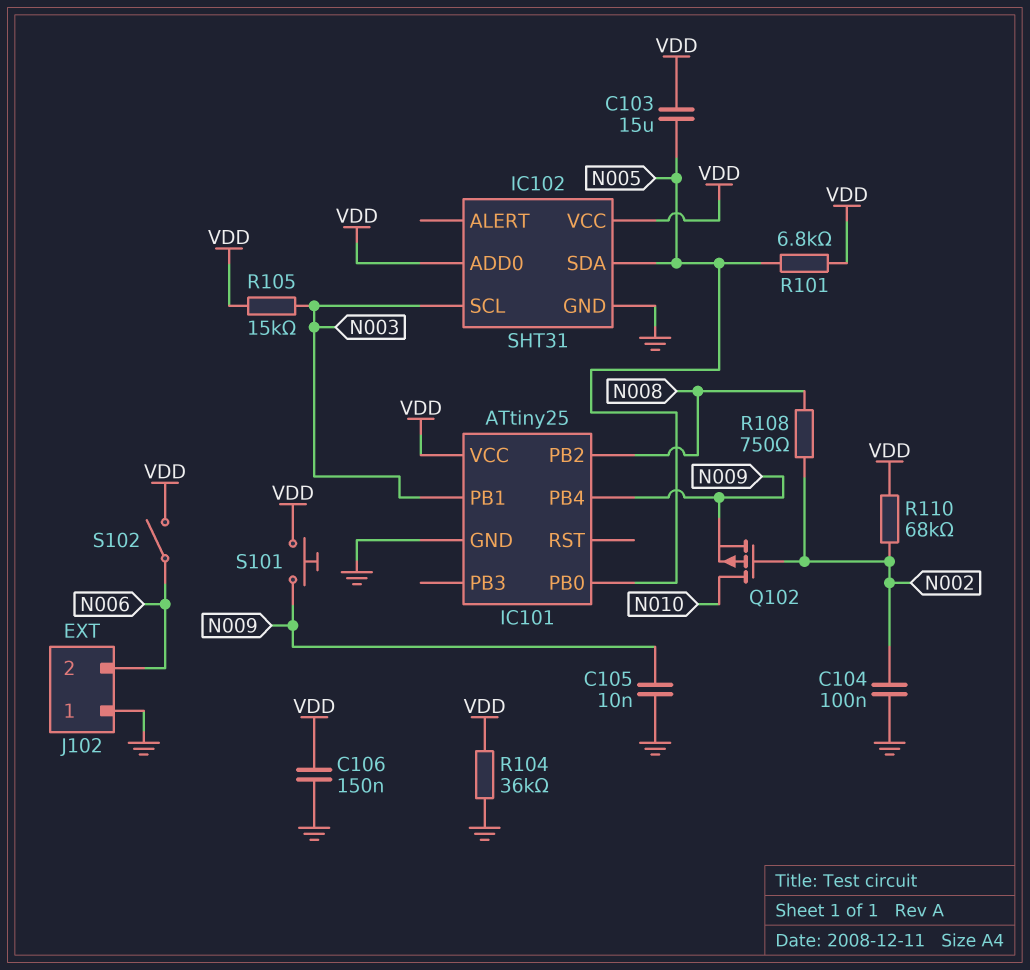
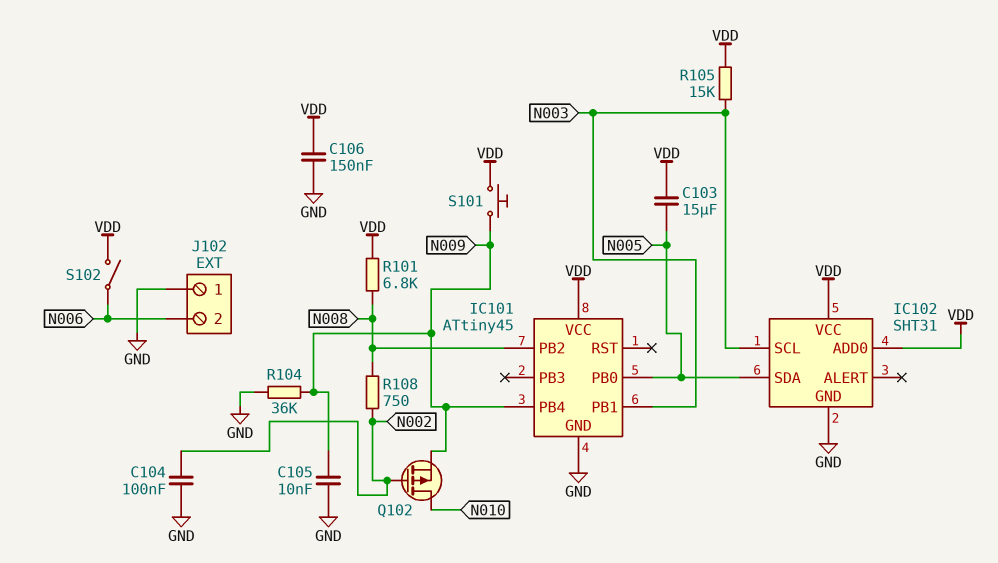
IC101: ATtiny25 -> ATtiny45
R101: 6.8k (N005, VDD) -> 6.8k (N008, VDD)
R104: 36k (GND, VDD) -> 36k (GND, N009)
R110: 68k (N002, VDD) -> none

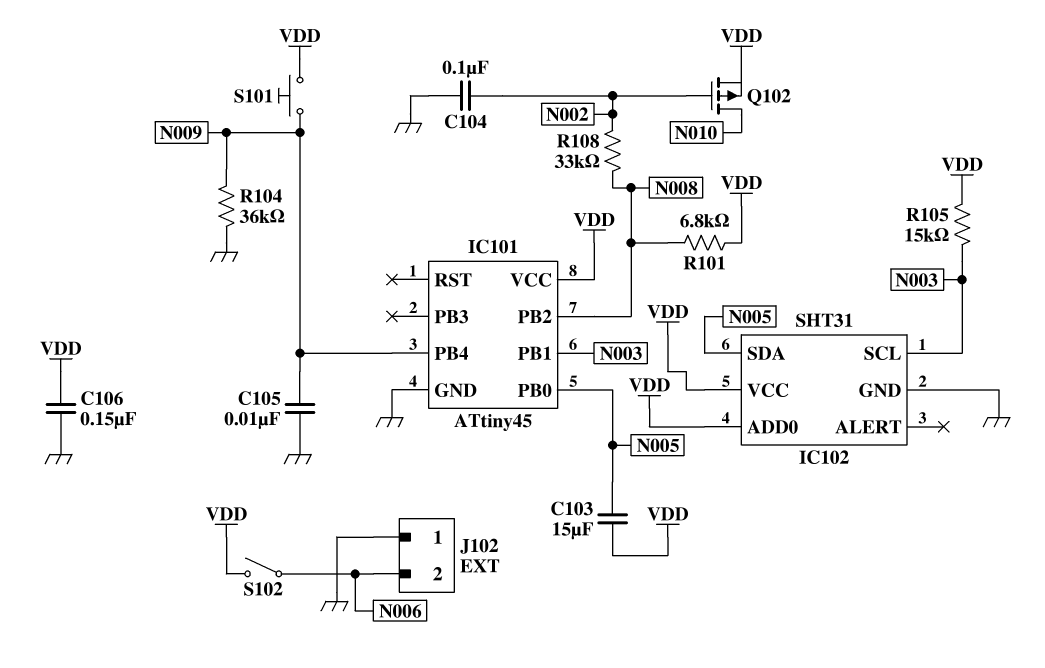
Q102: PMOS (G N002, D N010, S N009) -> PMOS (G N002, D N010, S VDD)
R108: 750 (N002, N008) -> 33k (N002, N008)

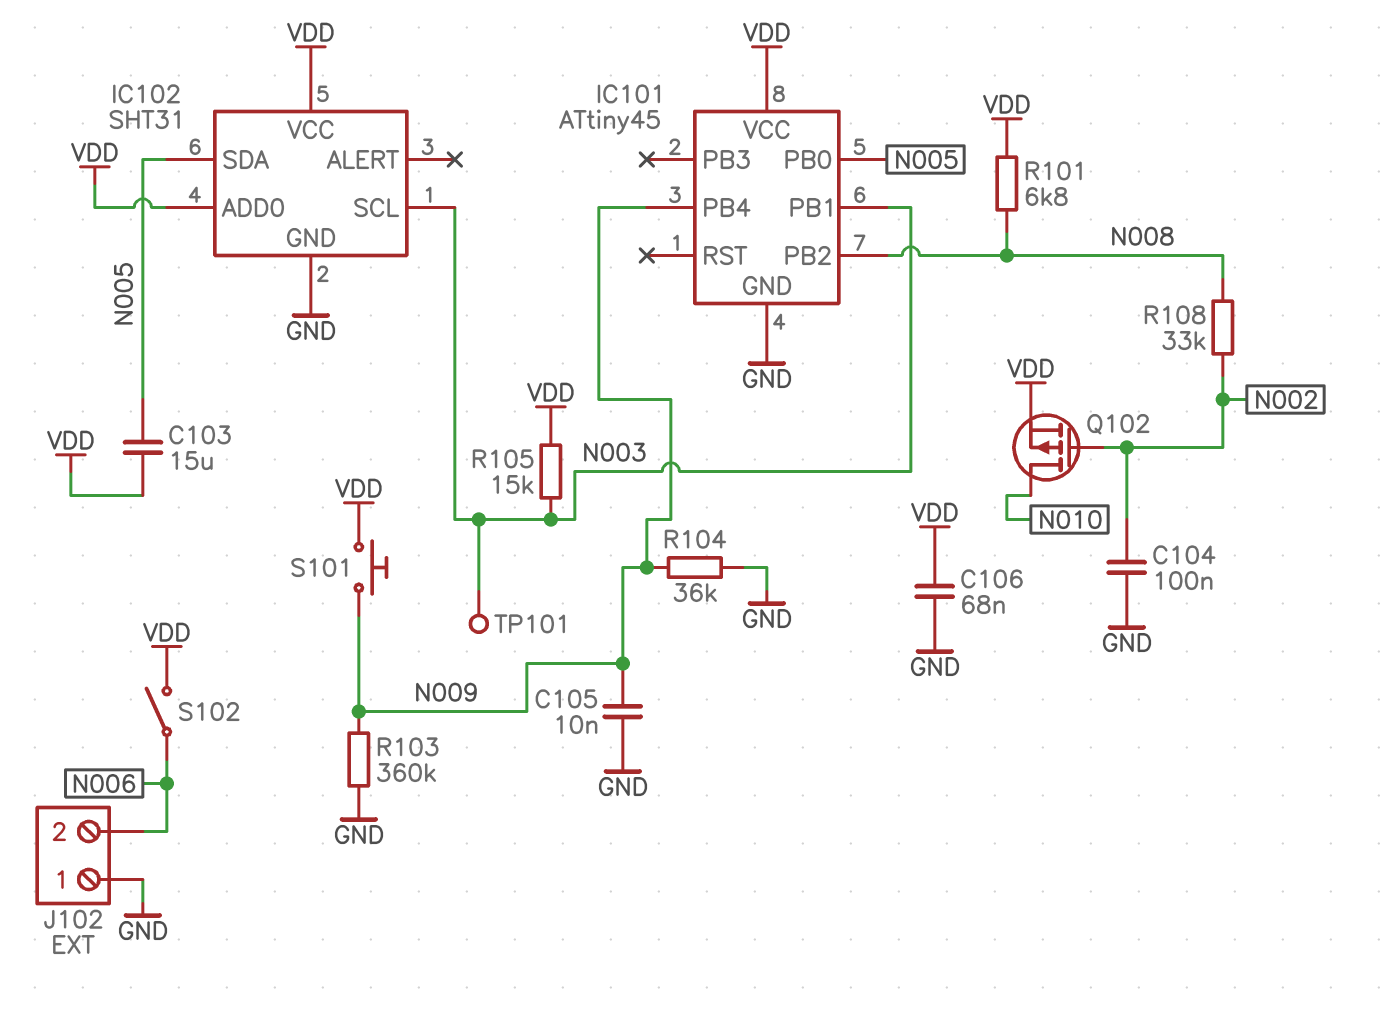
C106: 150nF (GND, VDD) -> 68nF (GND, VDD)
R103: none -> 360k (GND, N009)
TP101: none -> test point (N003)

